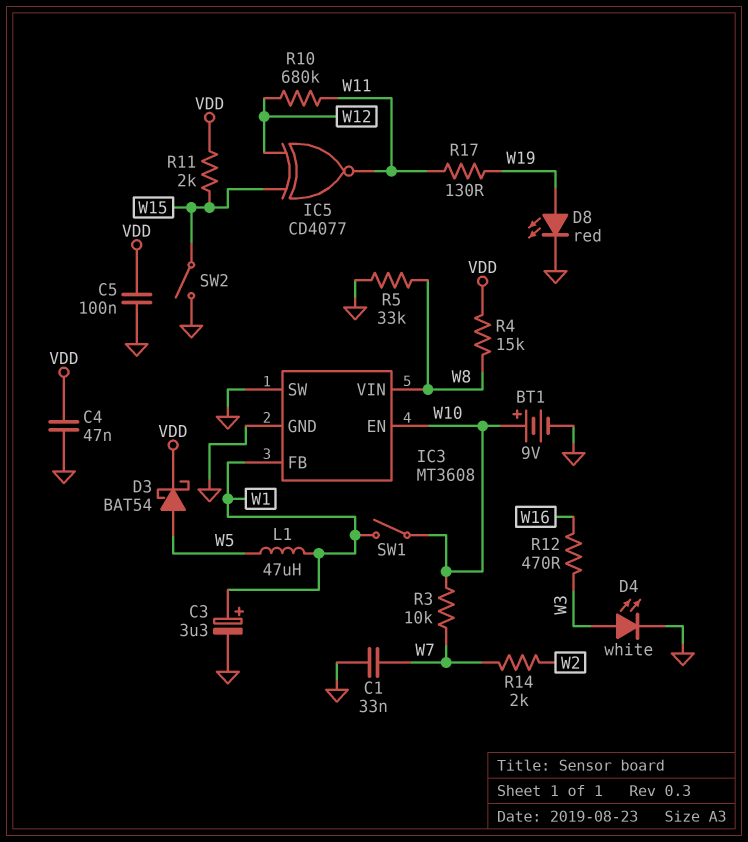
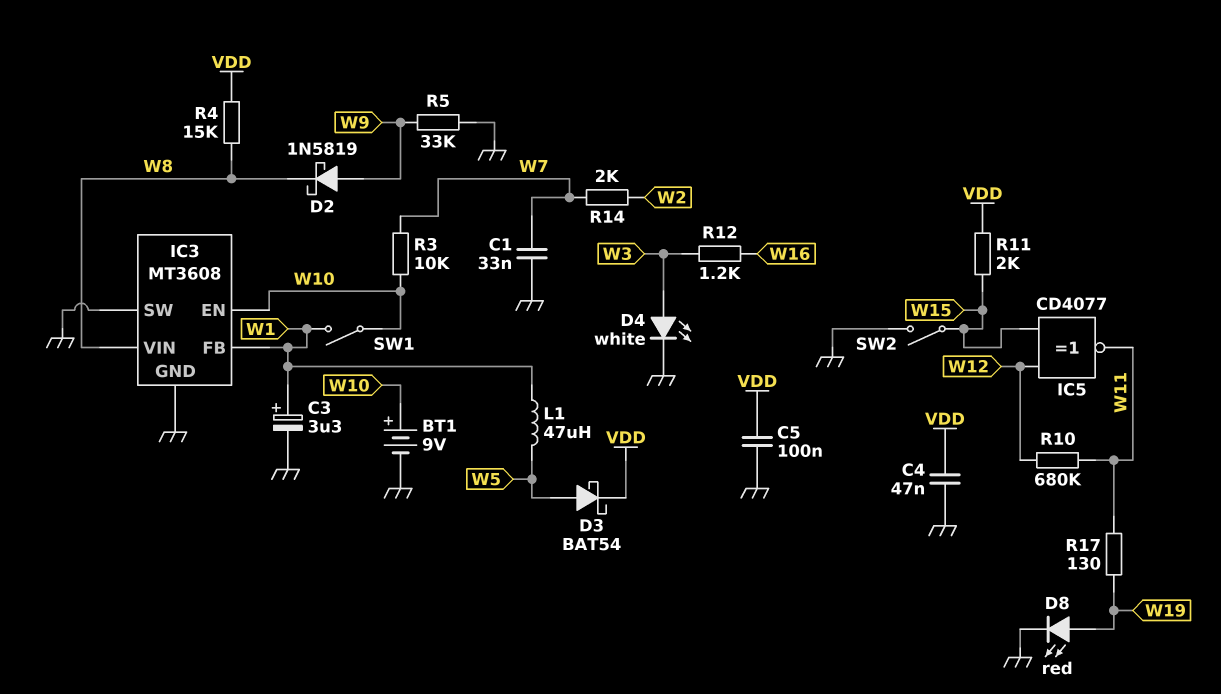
D2: none -> schottky 1N5819 (A W9, K W8)
R5: 33k (GND, W8) -> 33k (GND, W9)
R12: 470 (W3, W16) -> 1.2k (W3, W16)

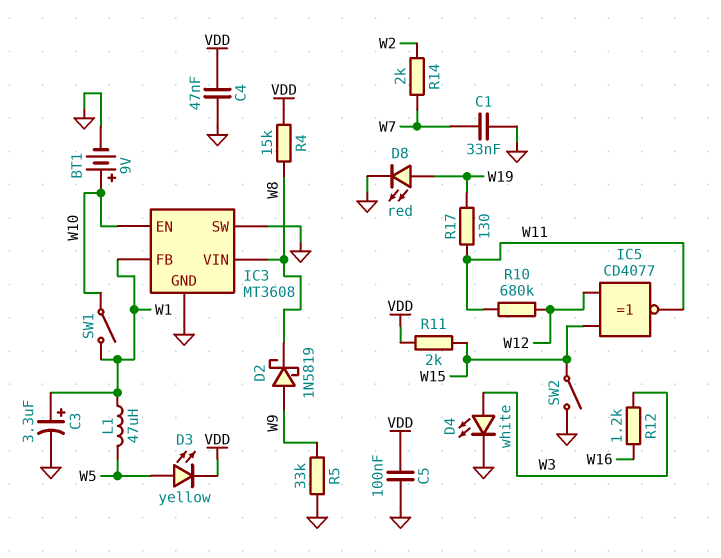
D3: schottky BAT54 (A W5, K VDD) -> LED yellow (A W5, K VDD)
R3: 10k (W7, W10) -> none

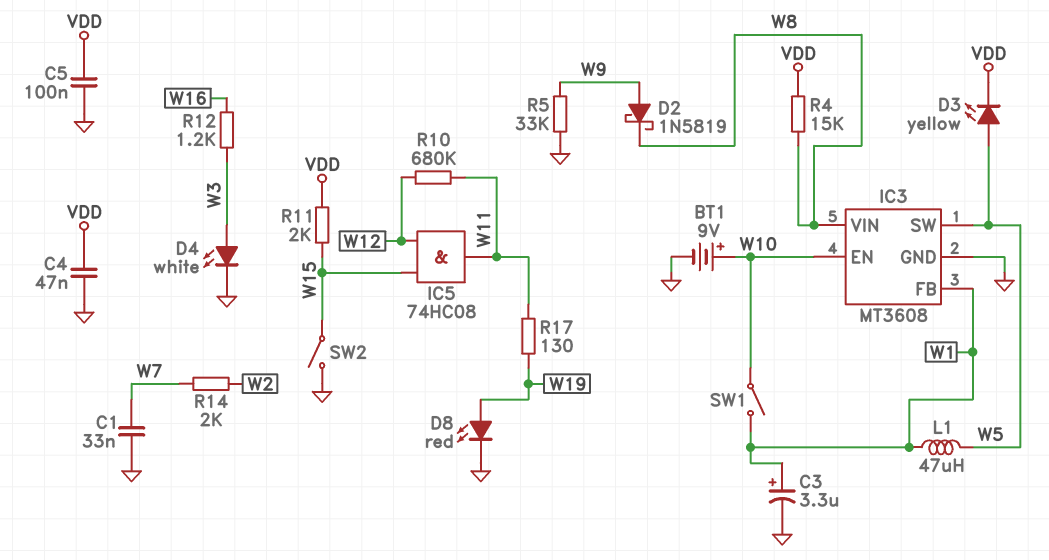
IC3 pin SW: GND -> W5
IC5: XNOR CD4077 (in W12, in W15, out W11) -> AND 74HC08 (in W12, in W15, out W11)

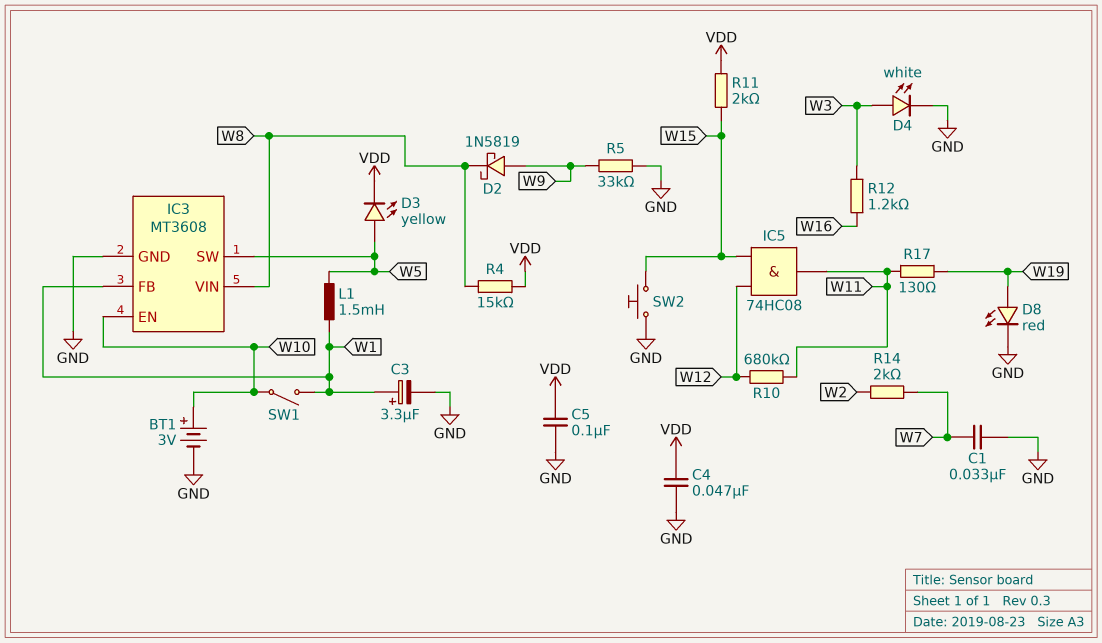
BT1: 9V (plus W10, minus GND) -> 3V (plus W10, minus GND)
L1: 47uH (W1, W5) -> 1.5mH (W1, W5)
SW2: switch (GND, W15) -> button (GND, W15)

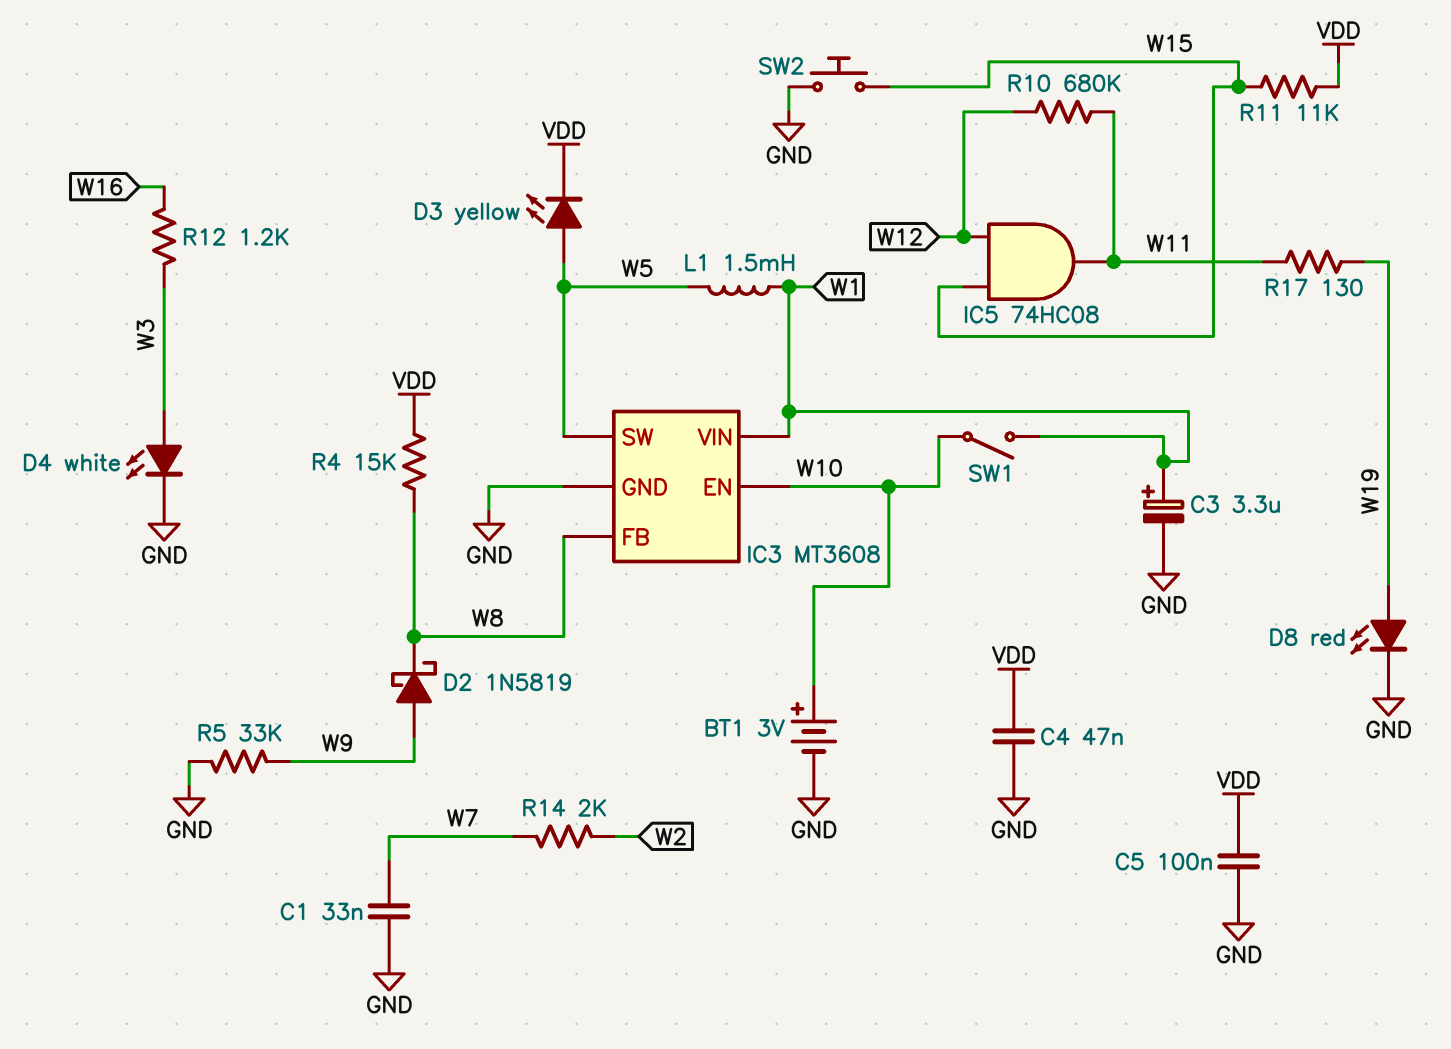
IC3 pin FB: W1 -> W8
IC3 pin VIN: W8 -> W1
R11: 2k (VDD, W15) -> 11k (VDD, W15)

